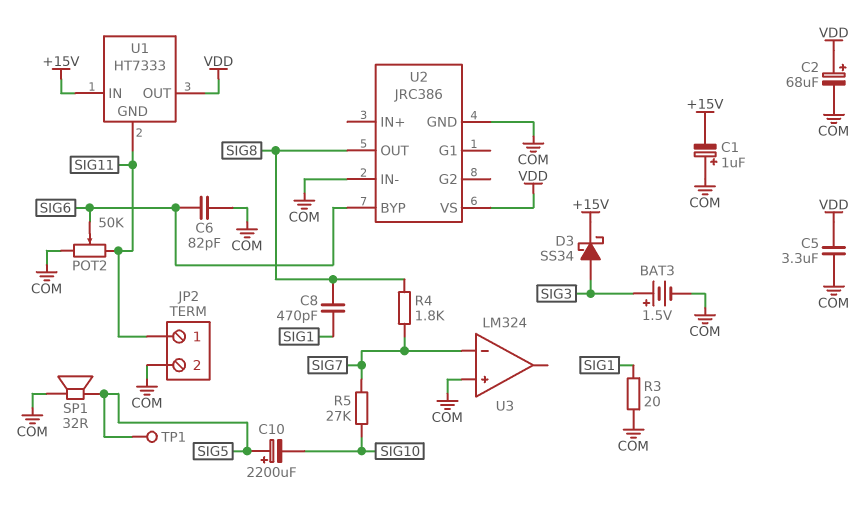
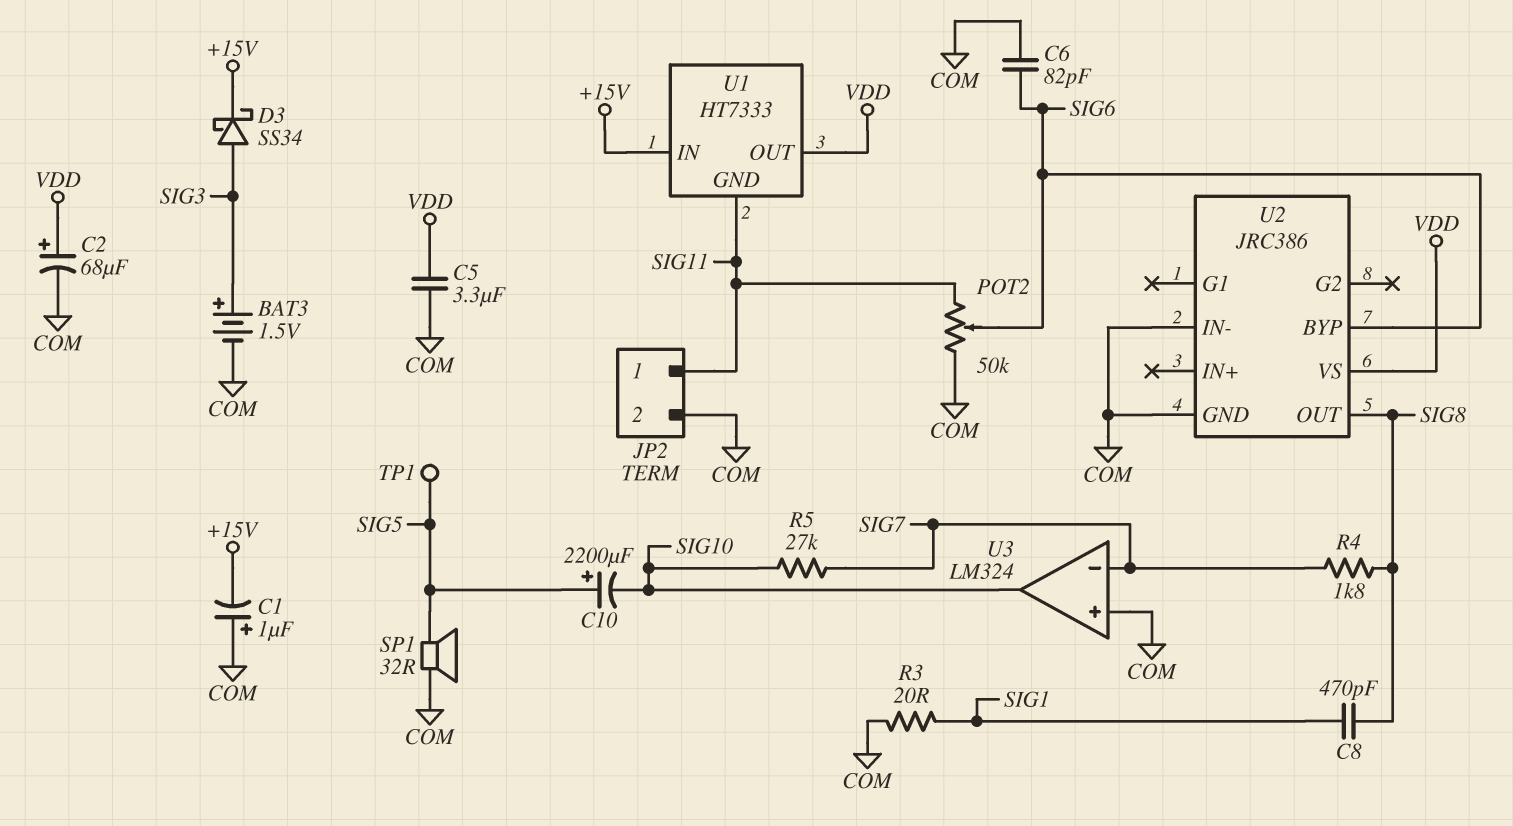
U3 pin out: none -> SIG10

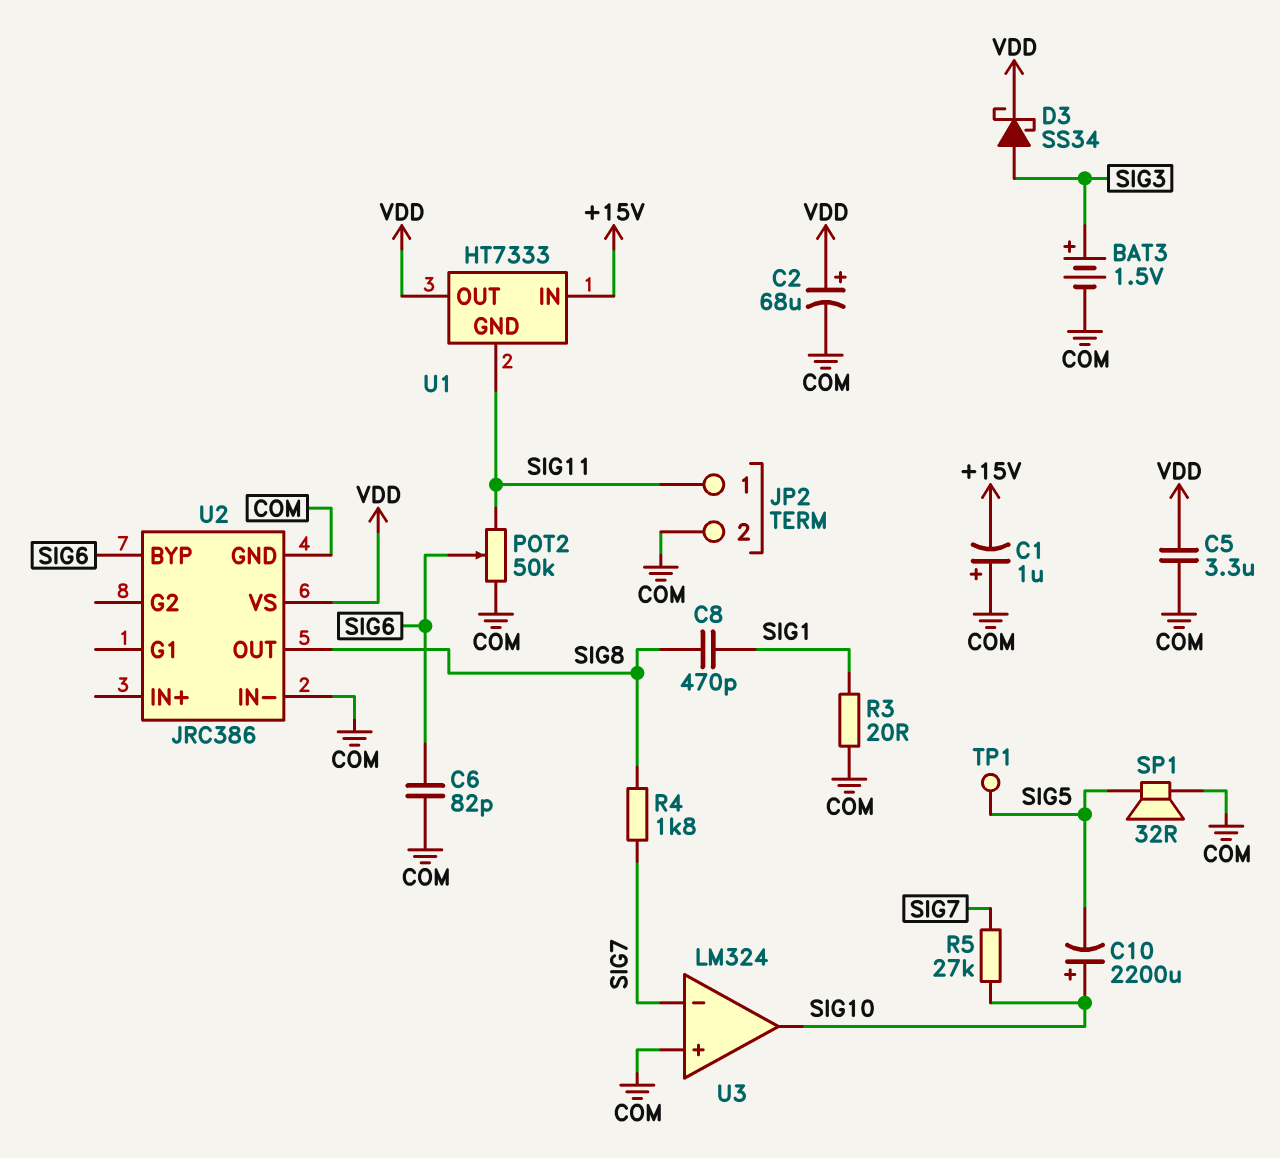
C10: 2200uF (plus SIG5, minus SIG10) -> 2200uF (plus SIG10, minus SIG5)
D3: schottky SS34 (A SIG3, K +15V) -> schottky SS34 (A SIG3, K VDD)

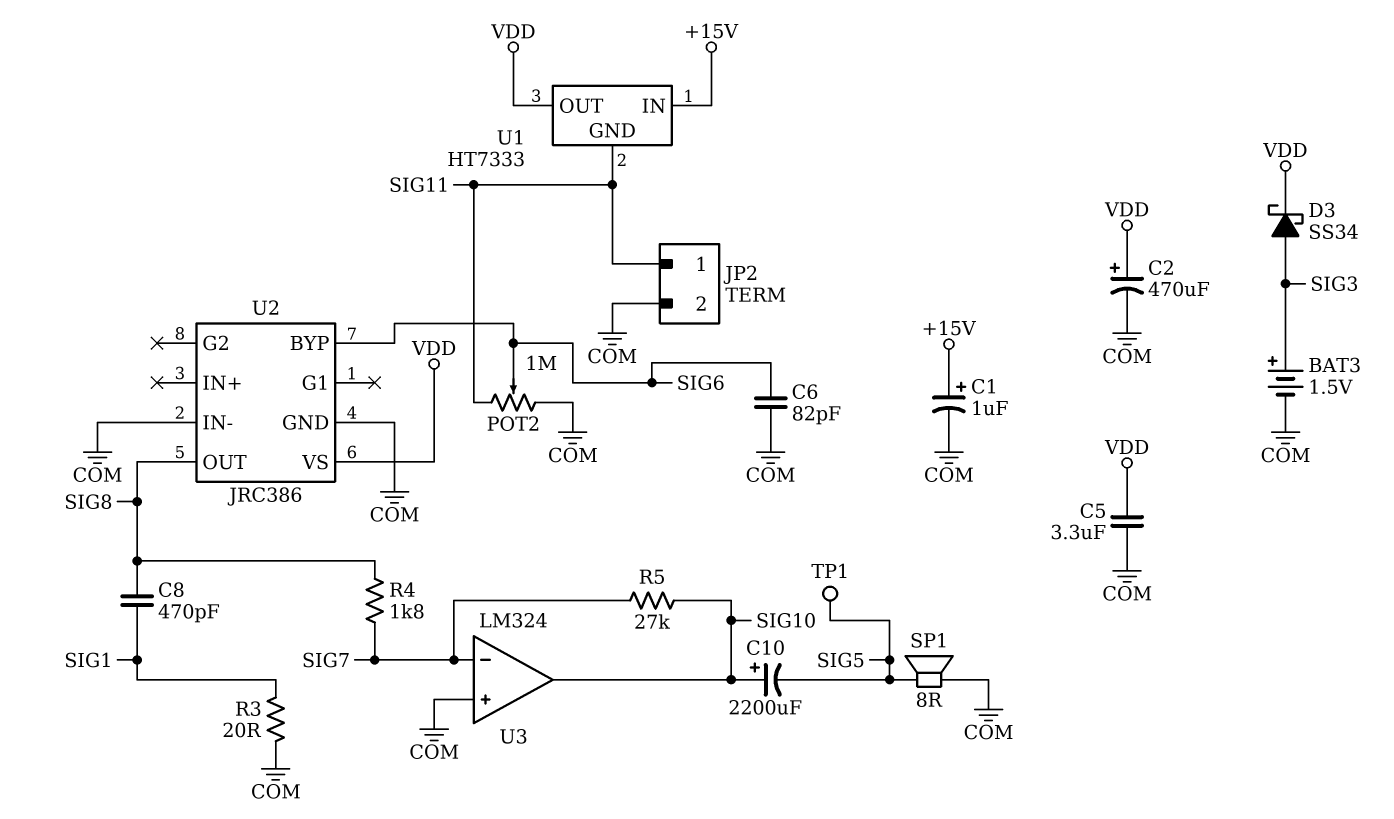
C1: 1uF (plus COM, minus +15V) -> 1uF (plus +15V, minus COM)
C2: 68uF (plus VDD, minus COM) -> 470uF (plus VDD, minus COM)
POT2: 50k (COM, SIG11, wiper SIG6) -> 1M (COM, SIG11, wiper SIG6)
SP1: speaker 32R (COM, SIG5) -> speaker 8R (COM, SIG5)

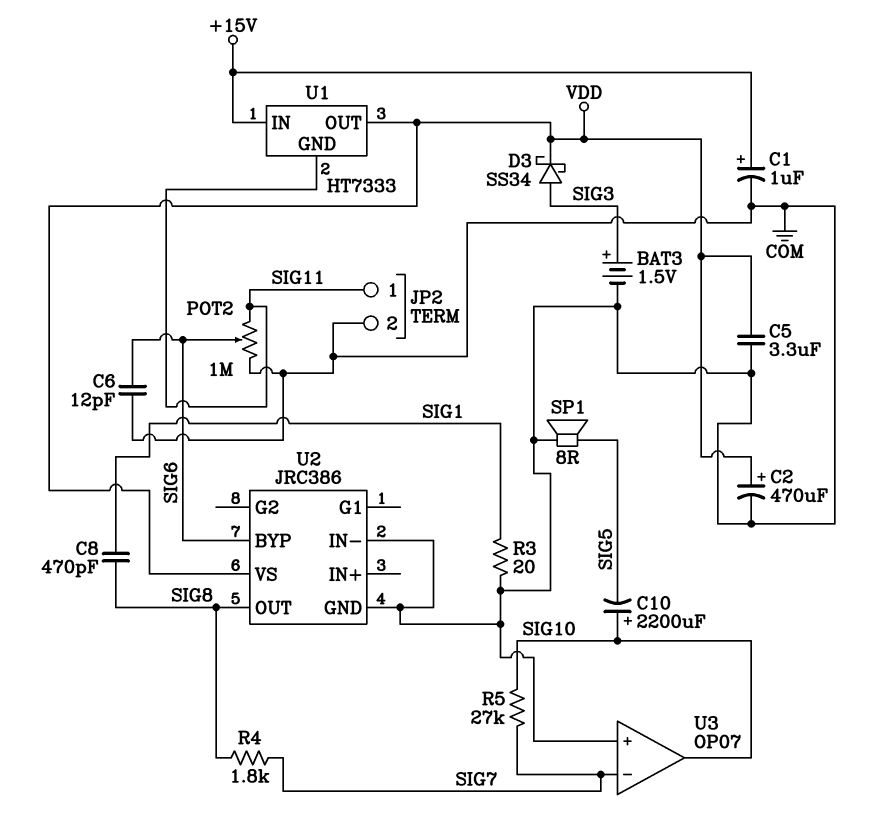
C6: 82pF (COM, SIG6) -> 12pF (COM, SIG6)
TP1: test point (SIG5) -> none
U3: LM324 -> OP07

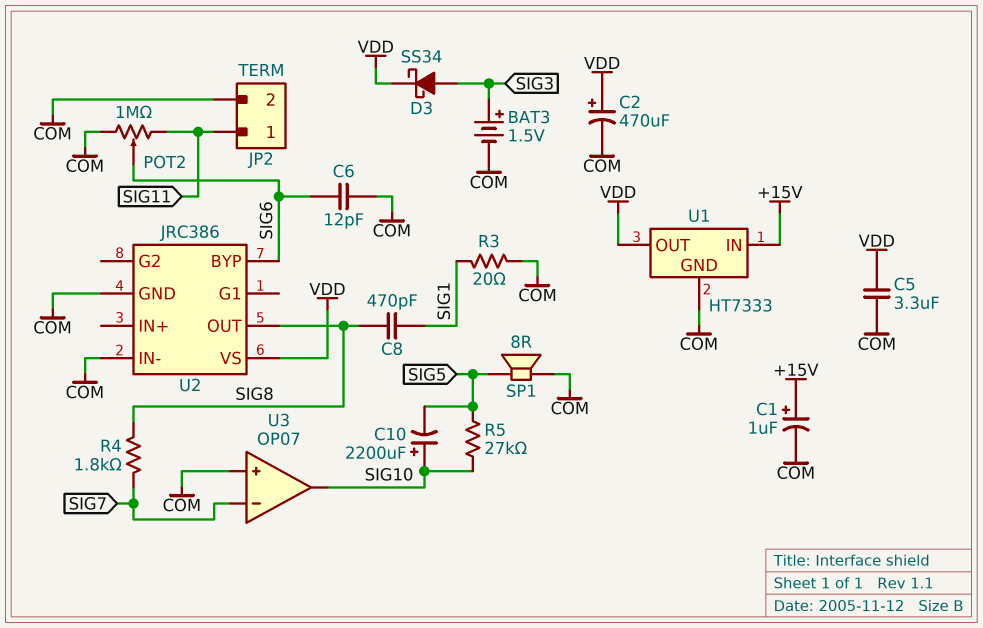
R5: 27k (SIG7, SIG10) -> 27k (SIG5, SIG10)
U1 pin GND: SIG11 -> COM

